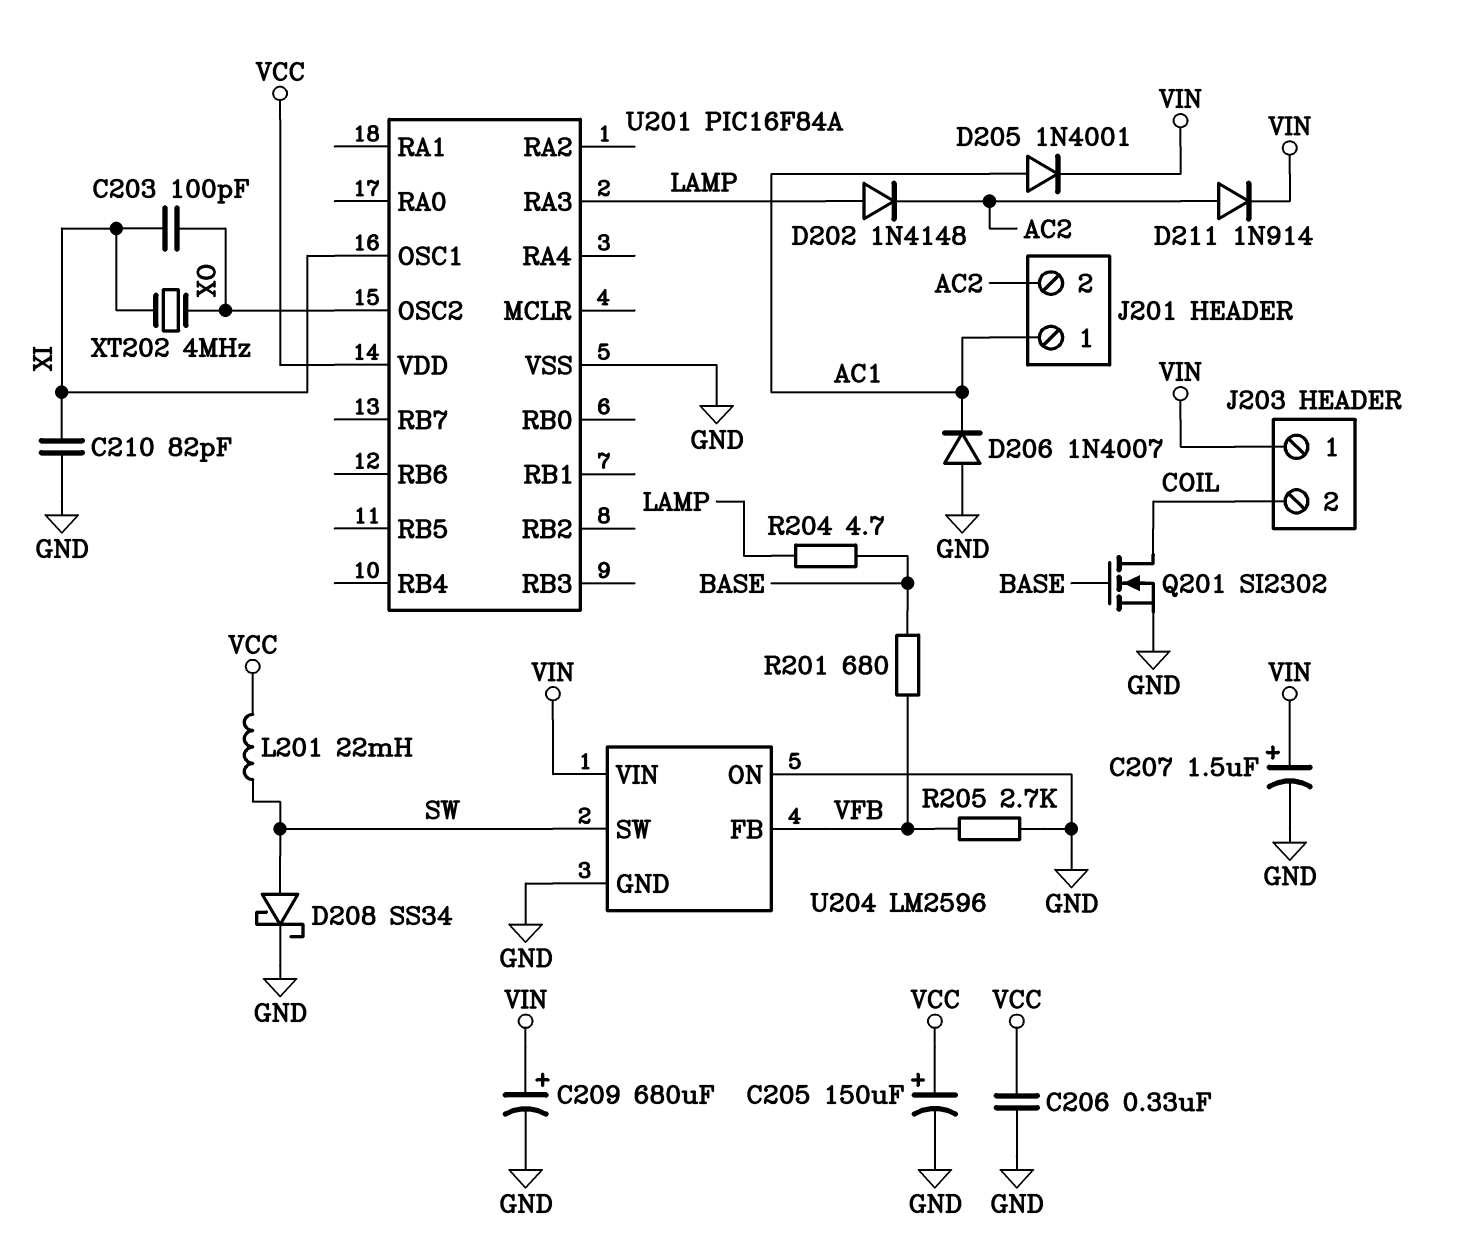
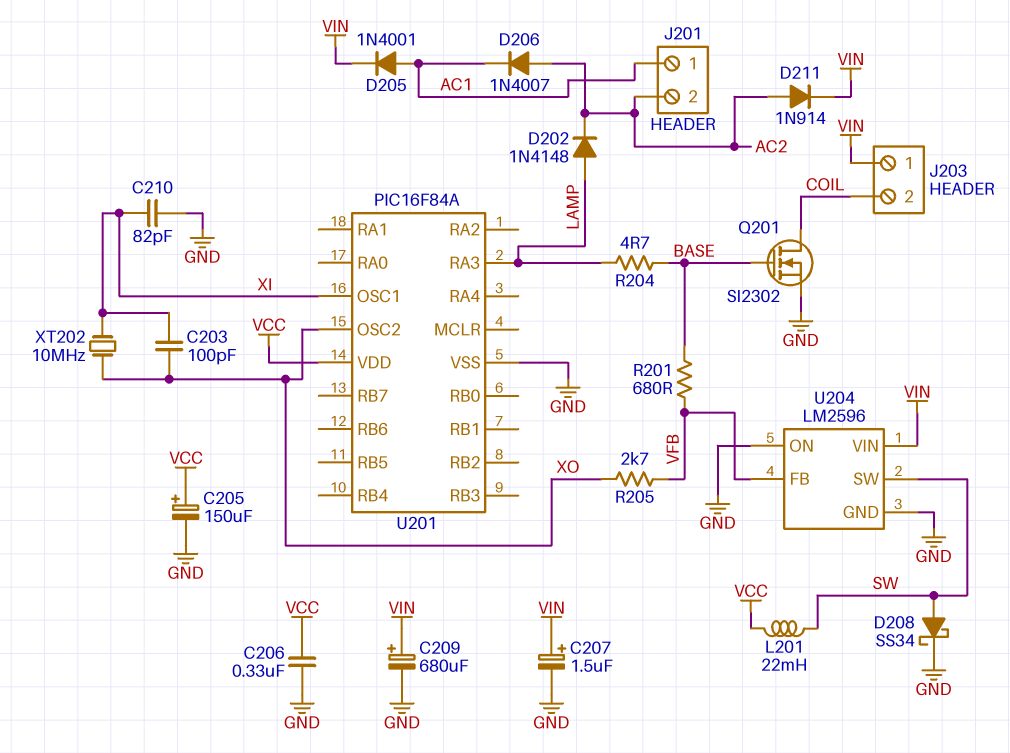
D206: diode 1N4007 (A GND, K AC1) -> diode 1N4007 (A AC2, K AC1)
R205: 2.7k (GND, VFB) -> 2.7k (VFB, XO)
XT202: 4MHz (XI, XO) -> 10MHz (XI, XO)

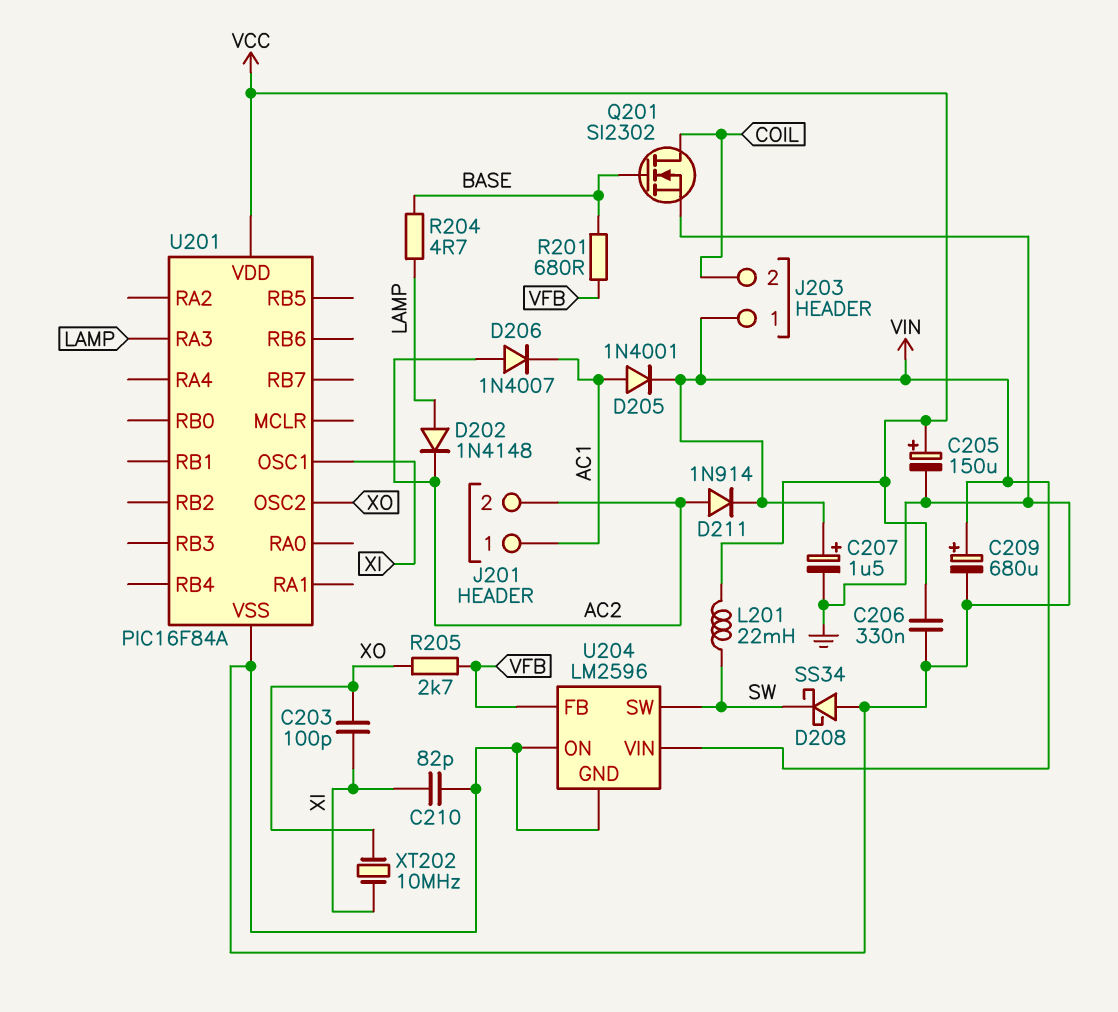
D208: schottky SS34 (A SW, K GND) -> schottky SS34 (A GND, K SW)

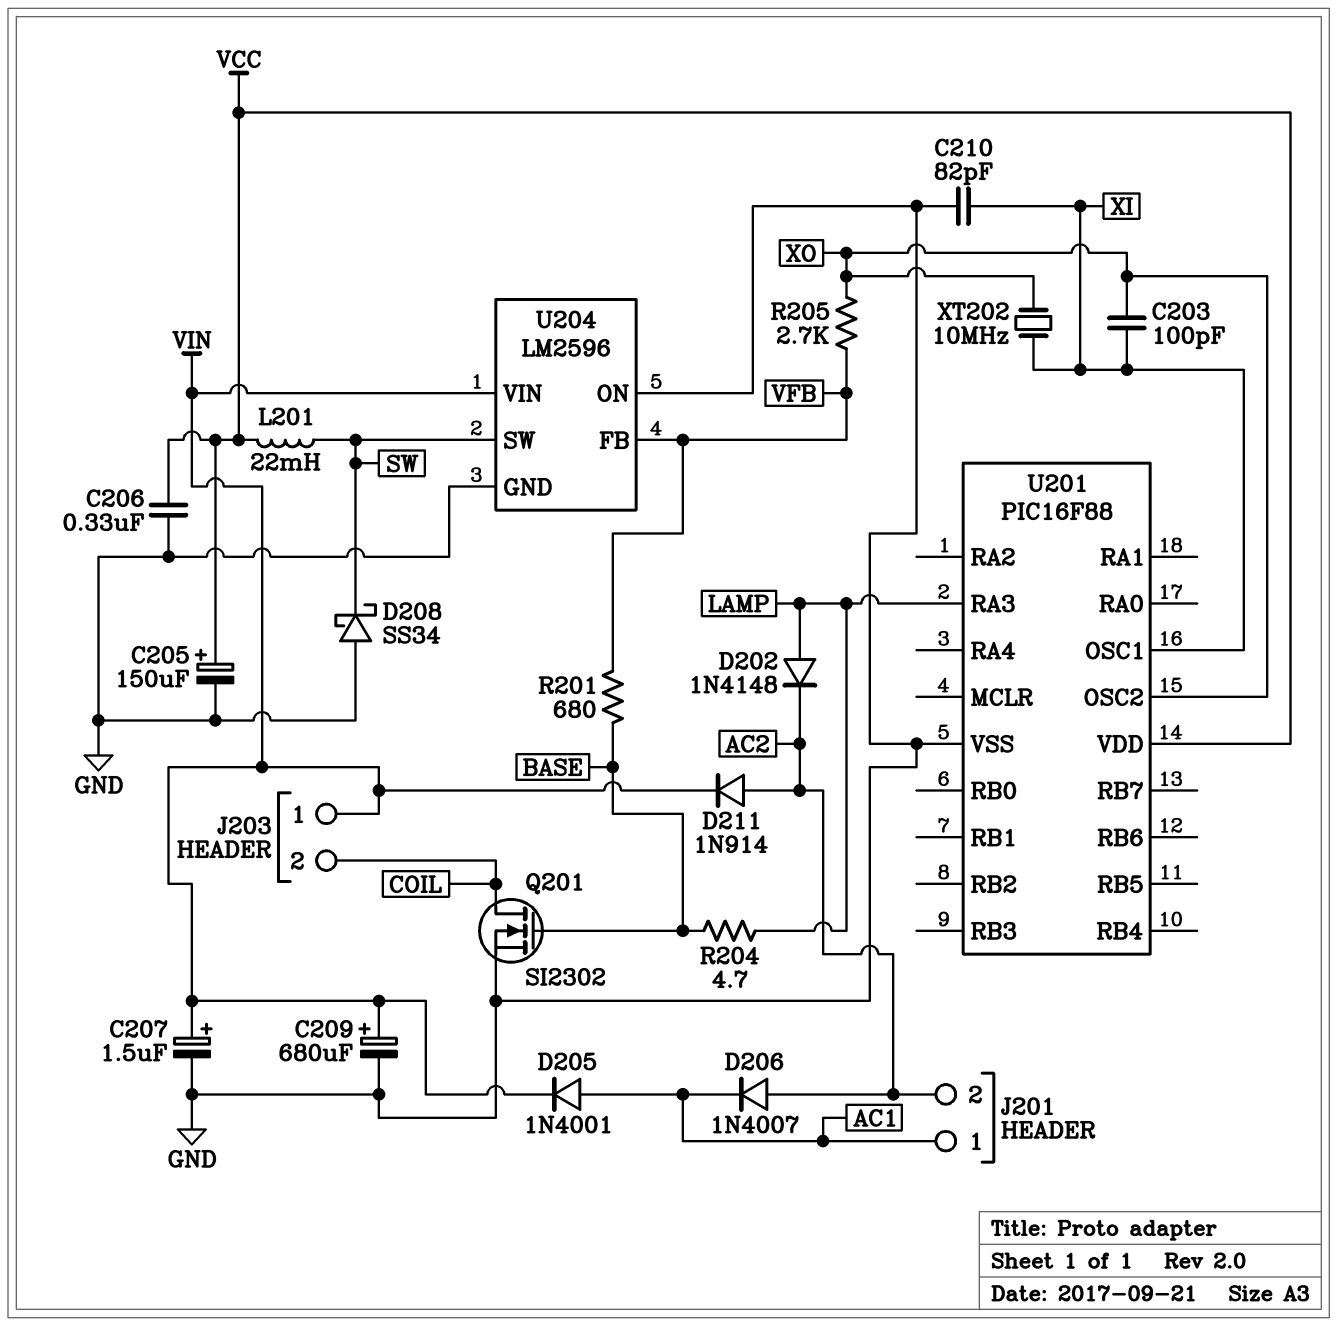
U201: PIC16F84A -> PIC16F88

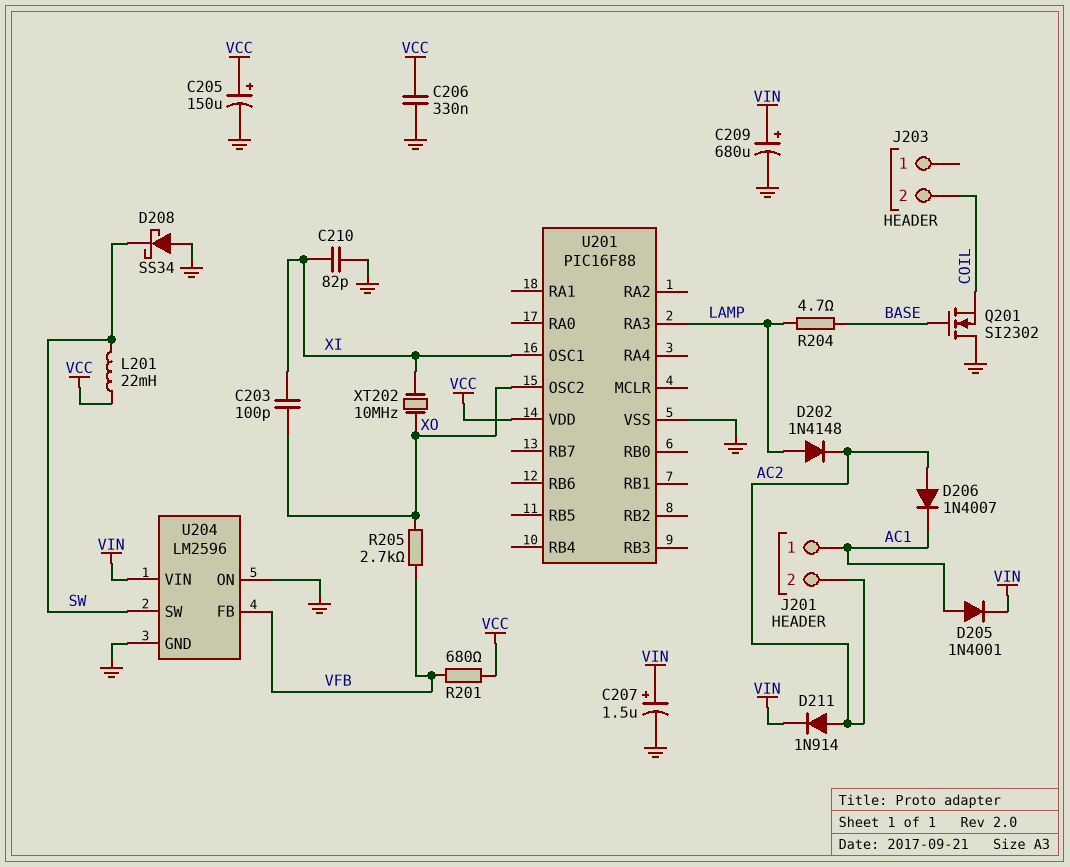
J203 pin 1: VIN -> none
Q201: NMOS SI2302 (G BASE, D COIL, S GND) -> NMOS SI2302 (G BASE, D GND, S COIL)
R201: 680 (BASE, VFB) -> 680 (VCC, VFB)

